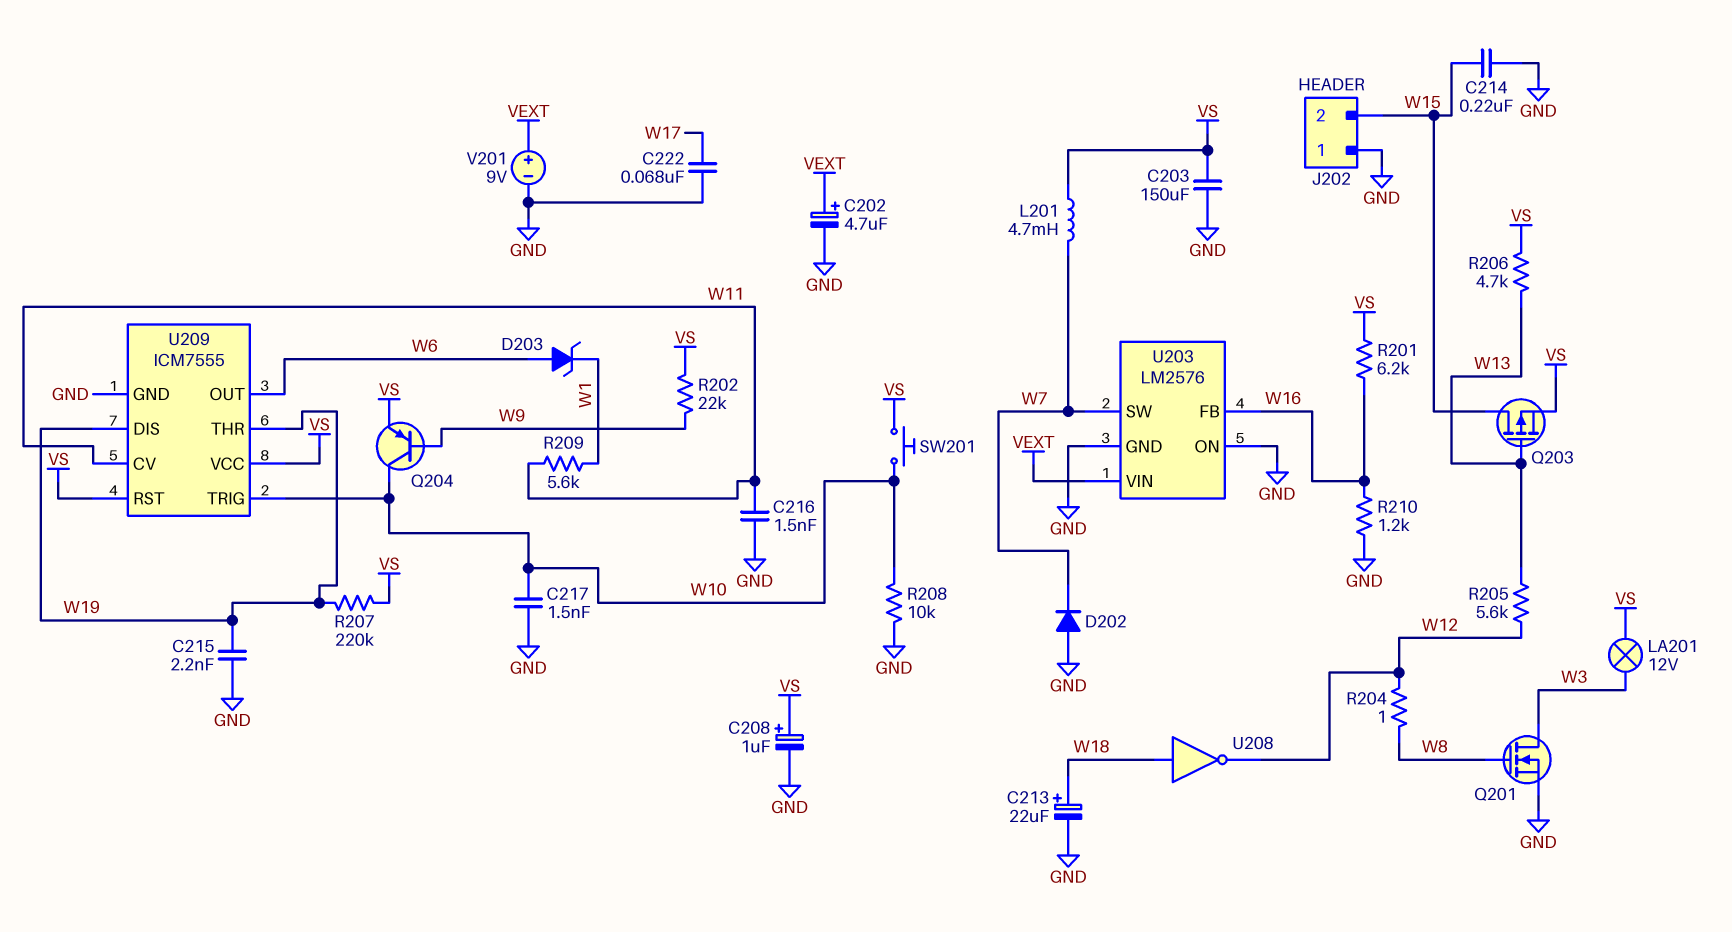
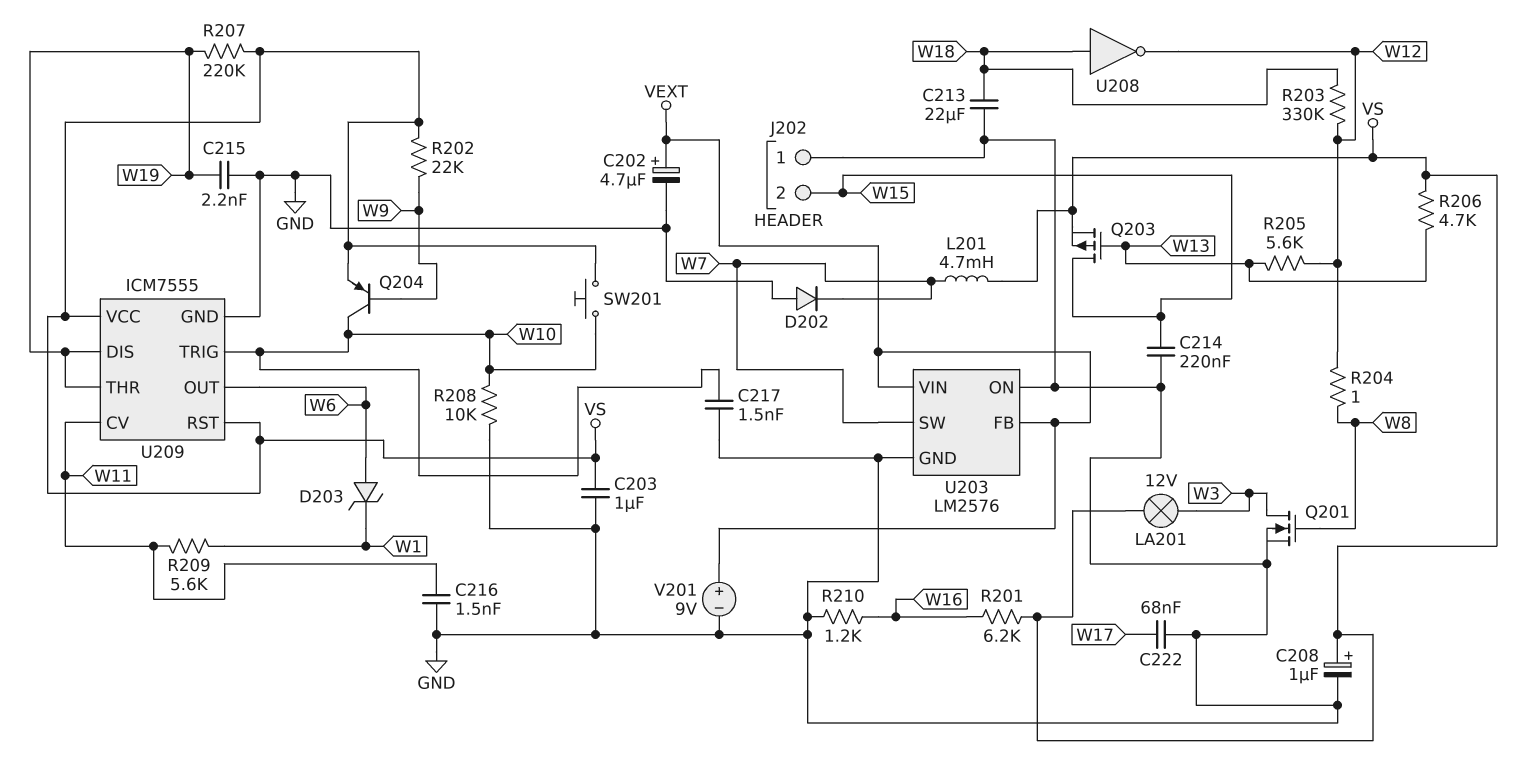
C203: 150uF (GND, VS) -> 1uF (GND, VS)
C213: 22uF (plus W18, minus GND) -> 22uF (GND, W18)
R203: none -> 330k (W12, W18)
U203 pin FB: W16 -> VEXT

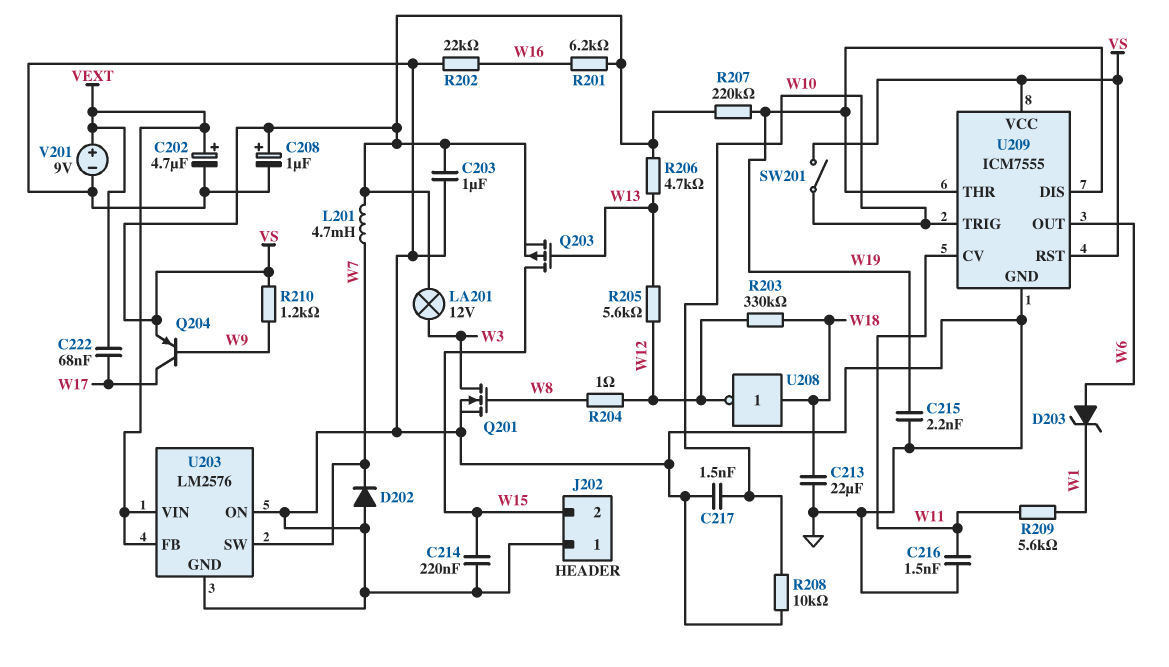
C222: 68nF (GND, W17) -> 68nF (VEXT, W17)
Q204: PNP (B W9, C W10, E VS) -> PNP (B W9, C W17, E VS)
R202: 22k (VS, W9) -> 22k (GND, W16)
R210: 1.2k (GND, W16) -> 1.2k (VS, W9)
SW201: button (VS, W10) -> switch (VS, W10)

